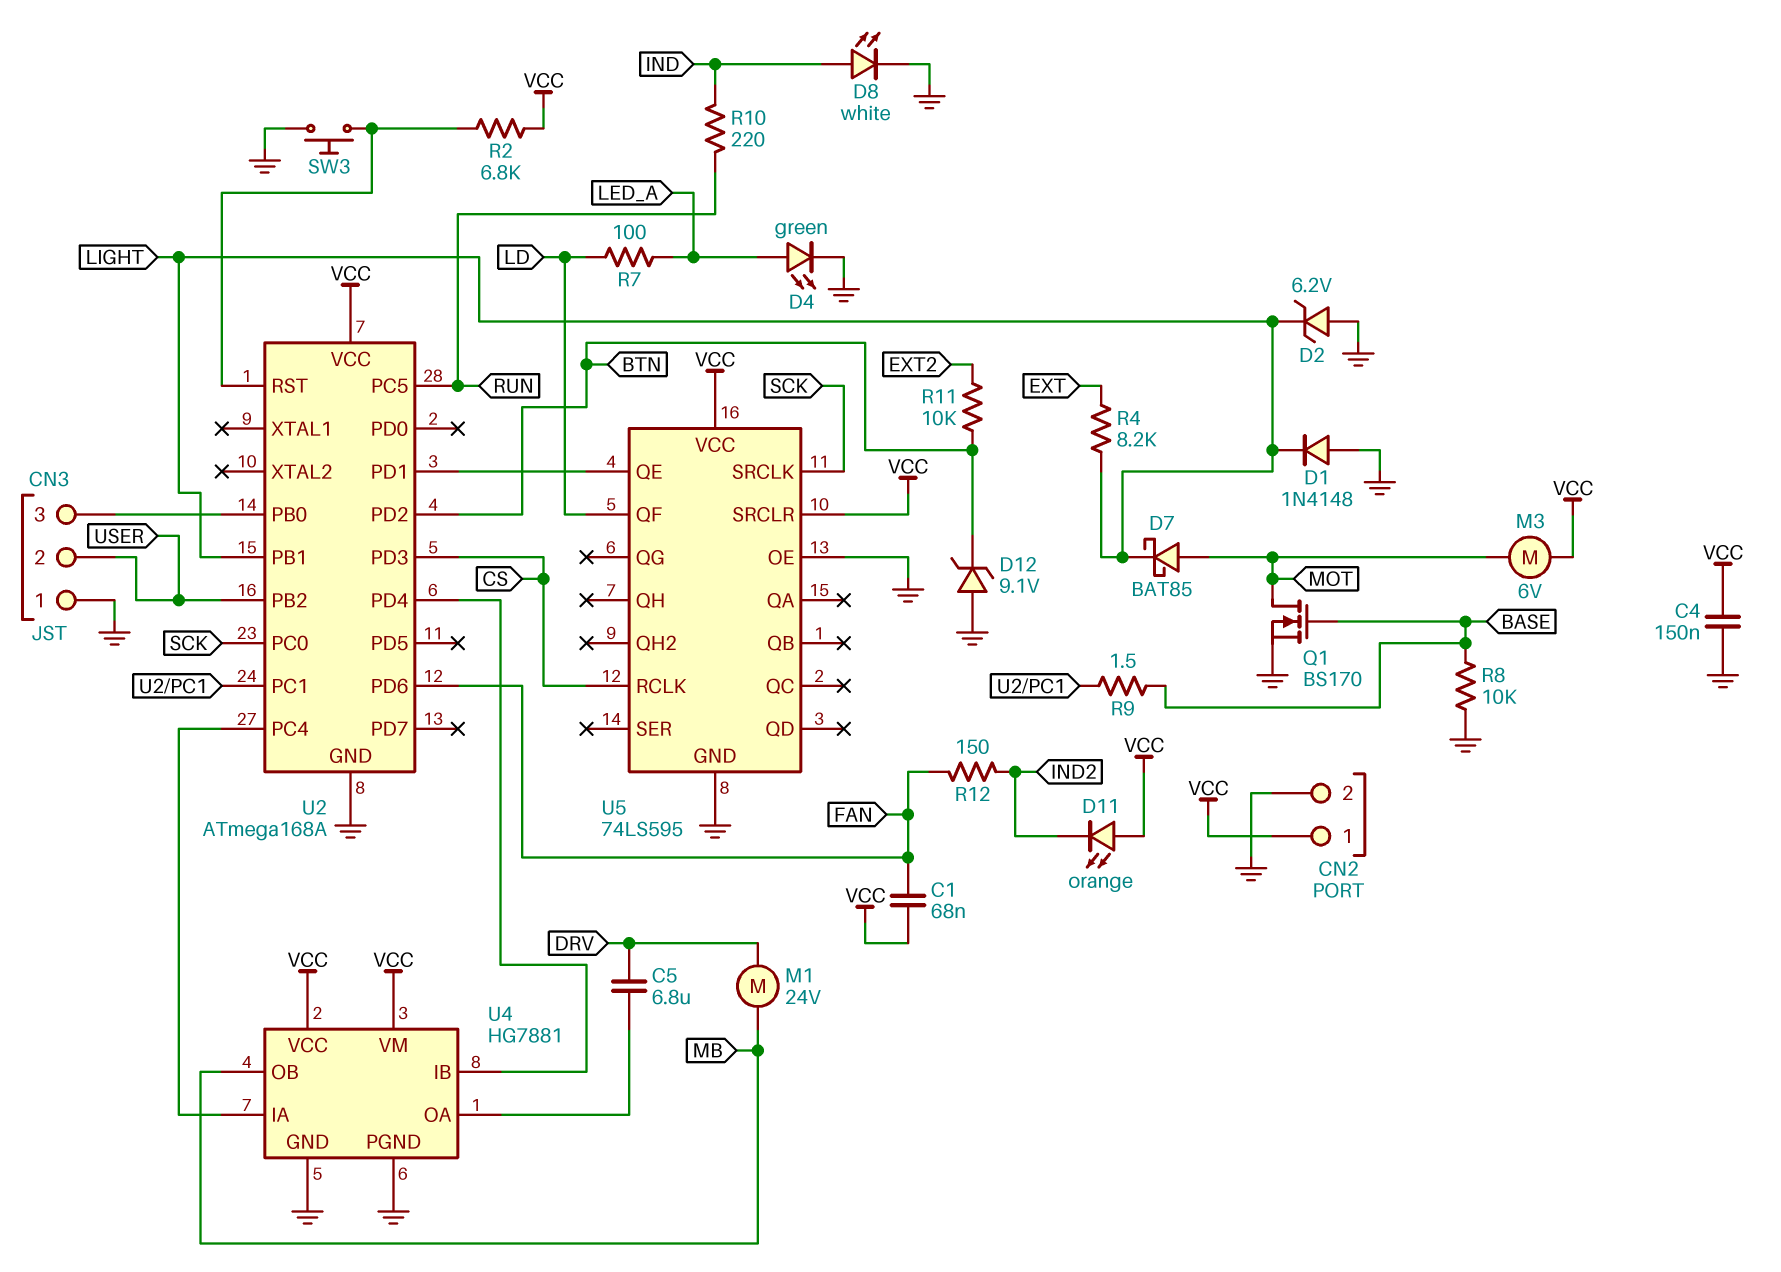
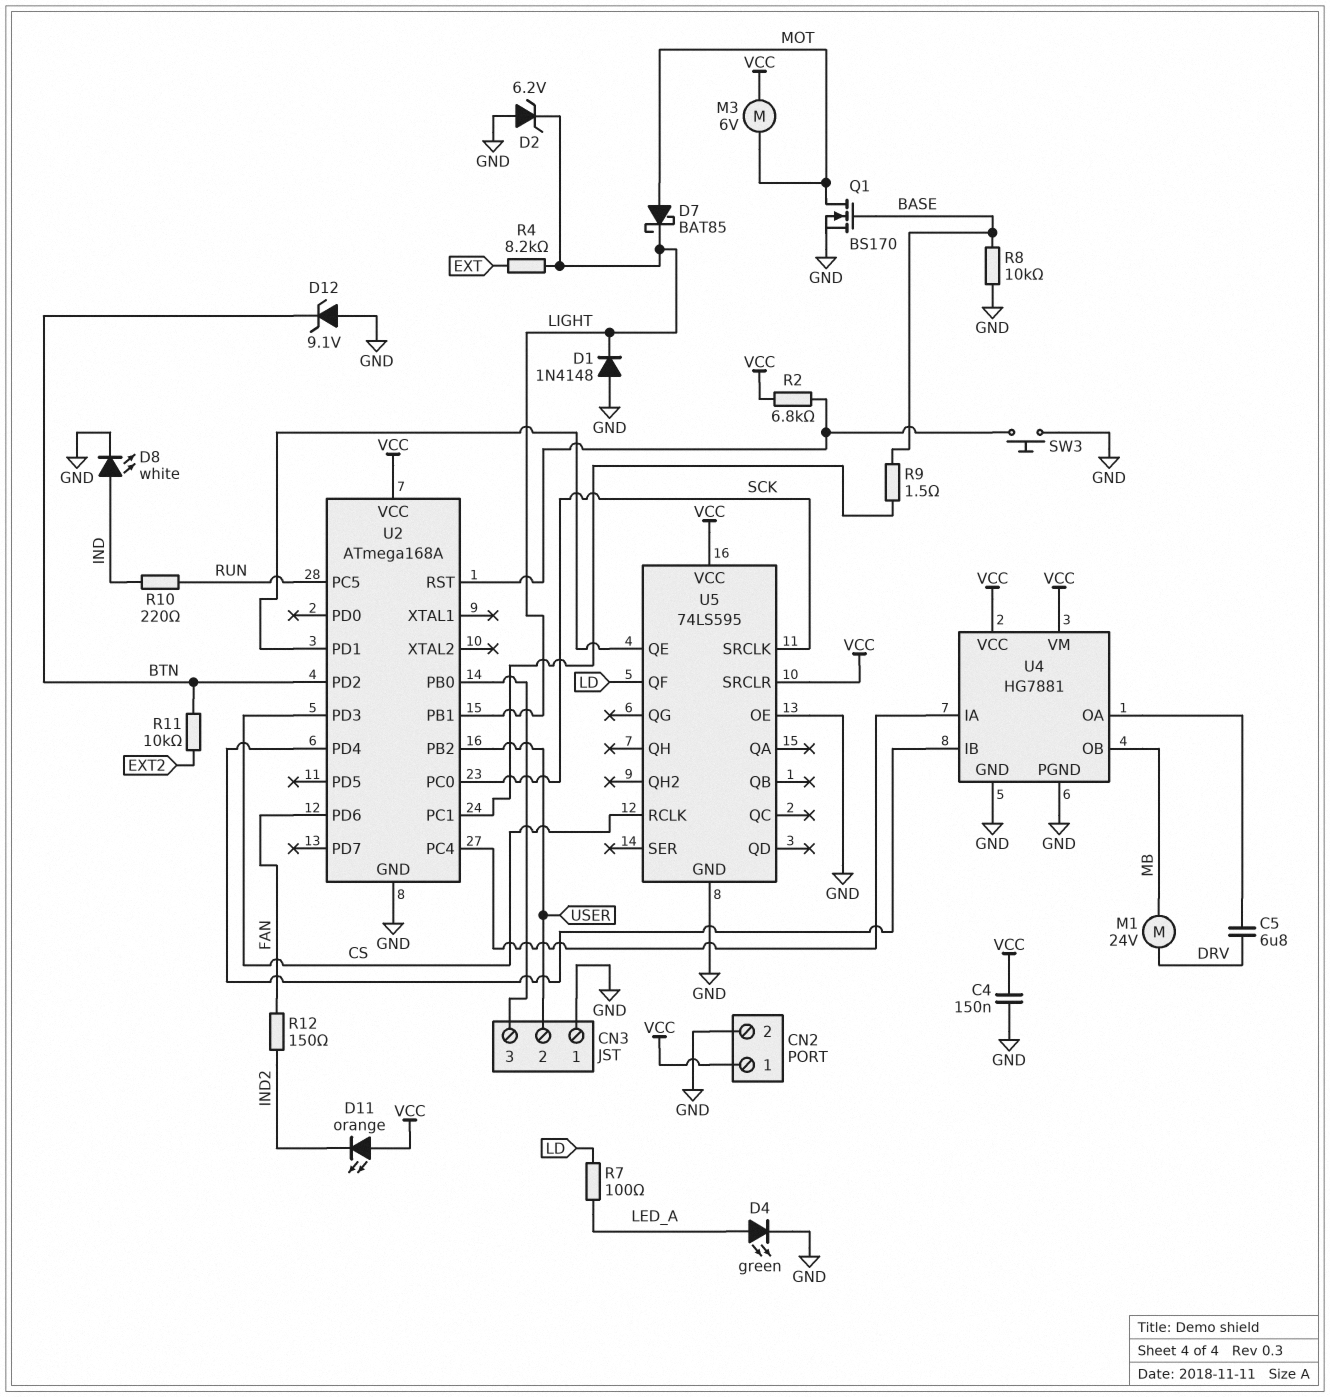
C1: 68nF (FAN, VCC) -> none

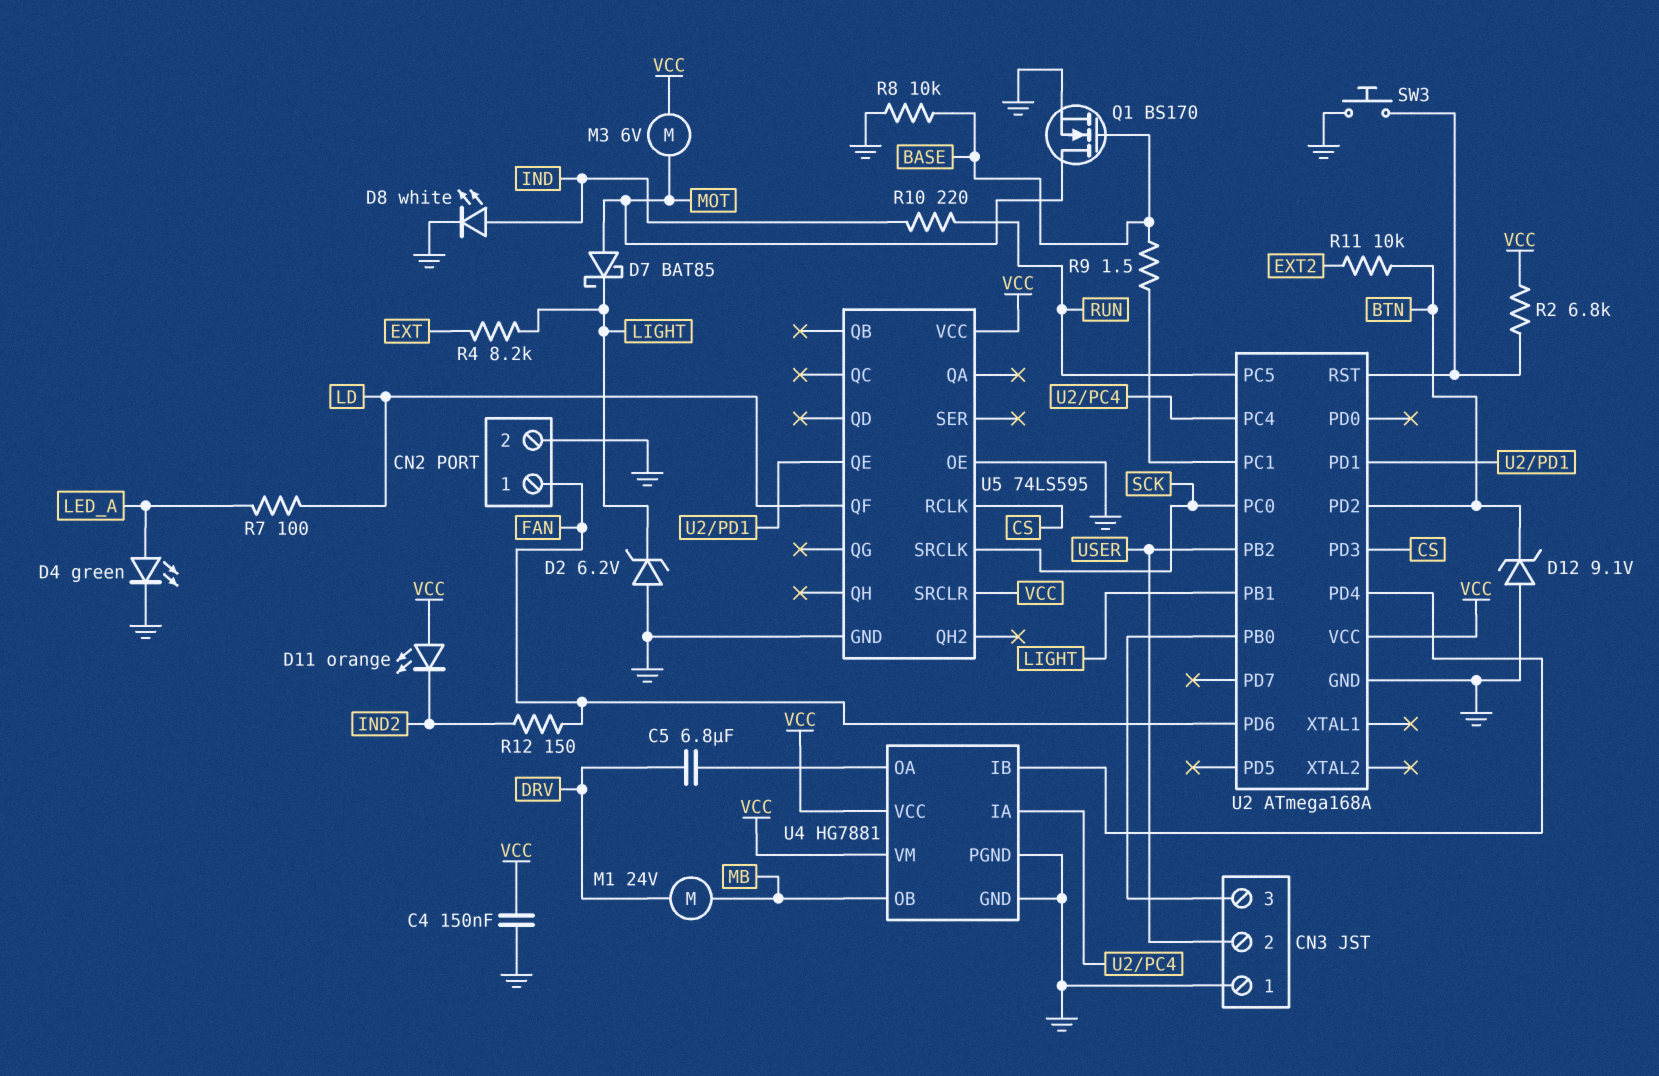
CN2 pin 1: VCC -> FAN
D1: diode 1N4148 (A GND, K LIGHT) -> none

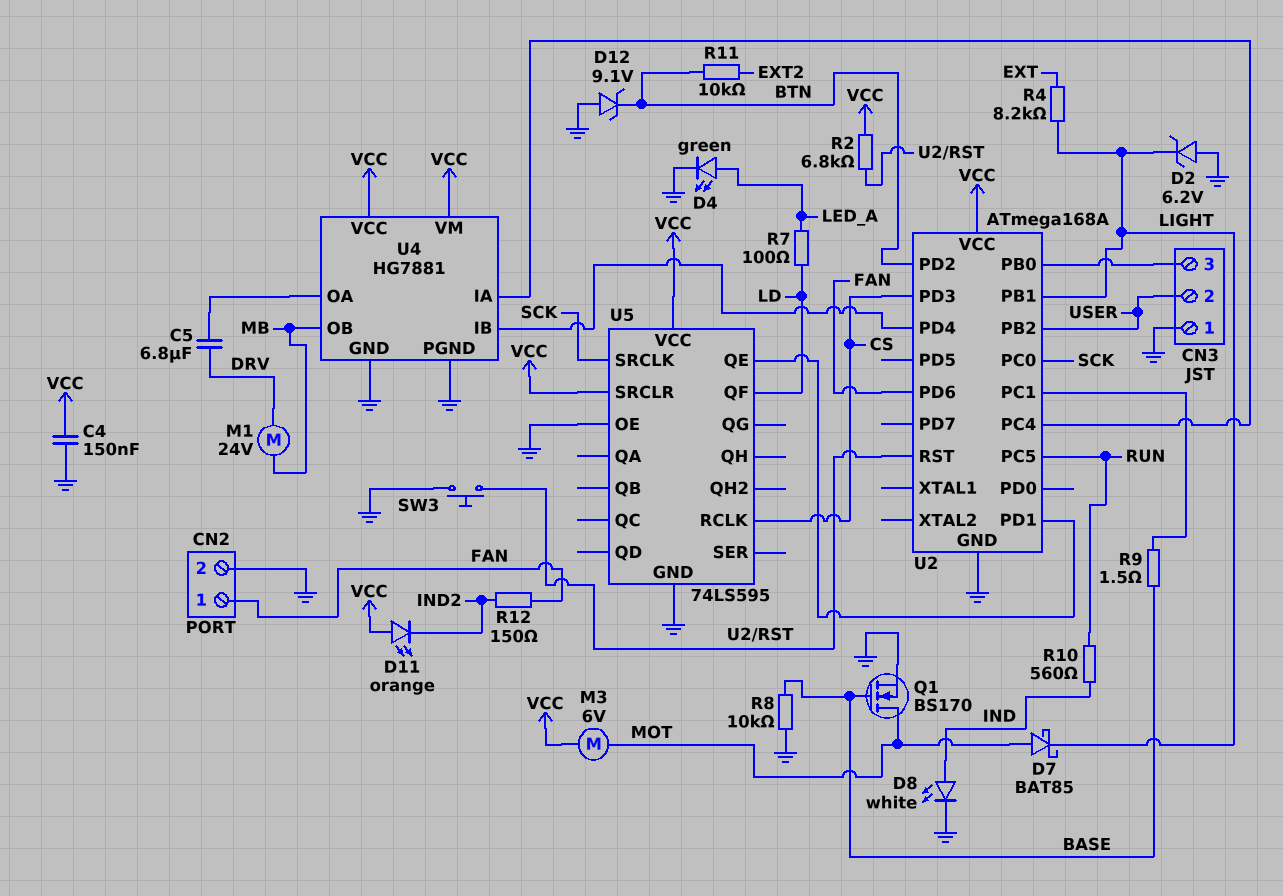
R10: 220 (IND, RUN) -> 560 (IND, RUN)

